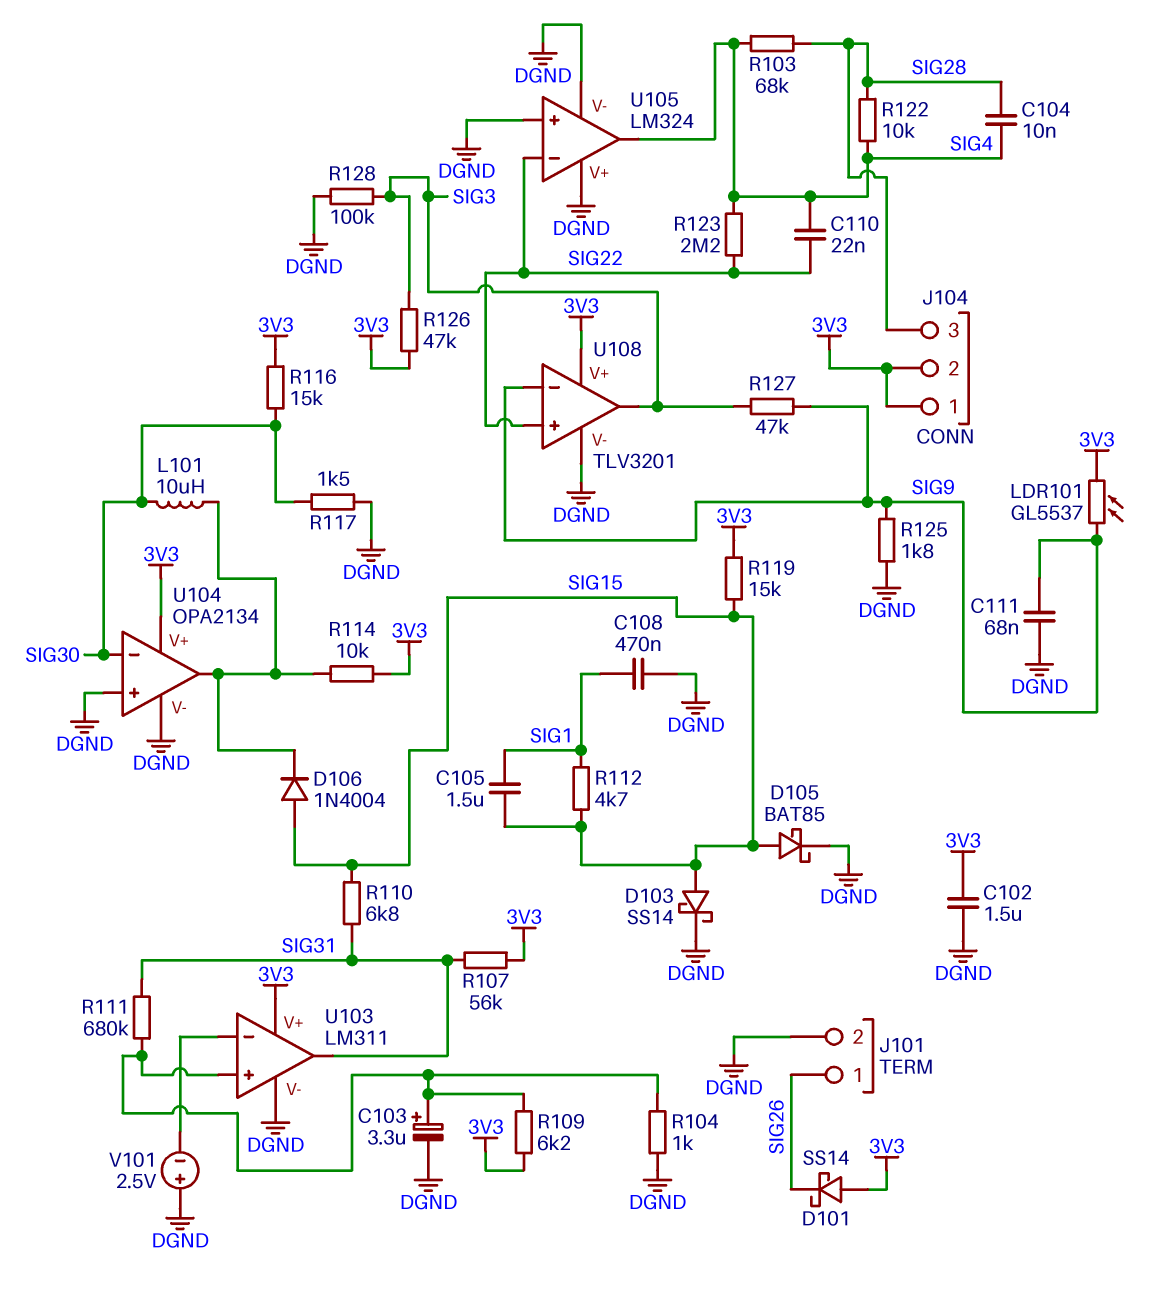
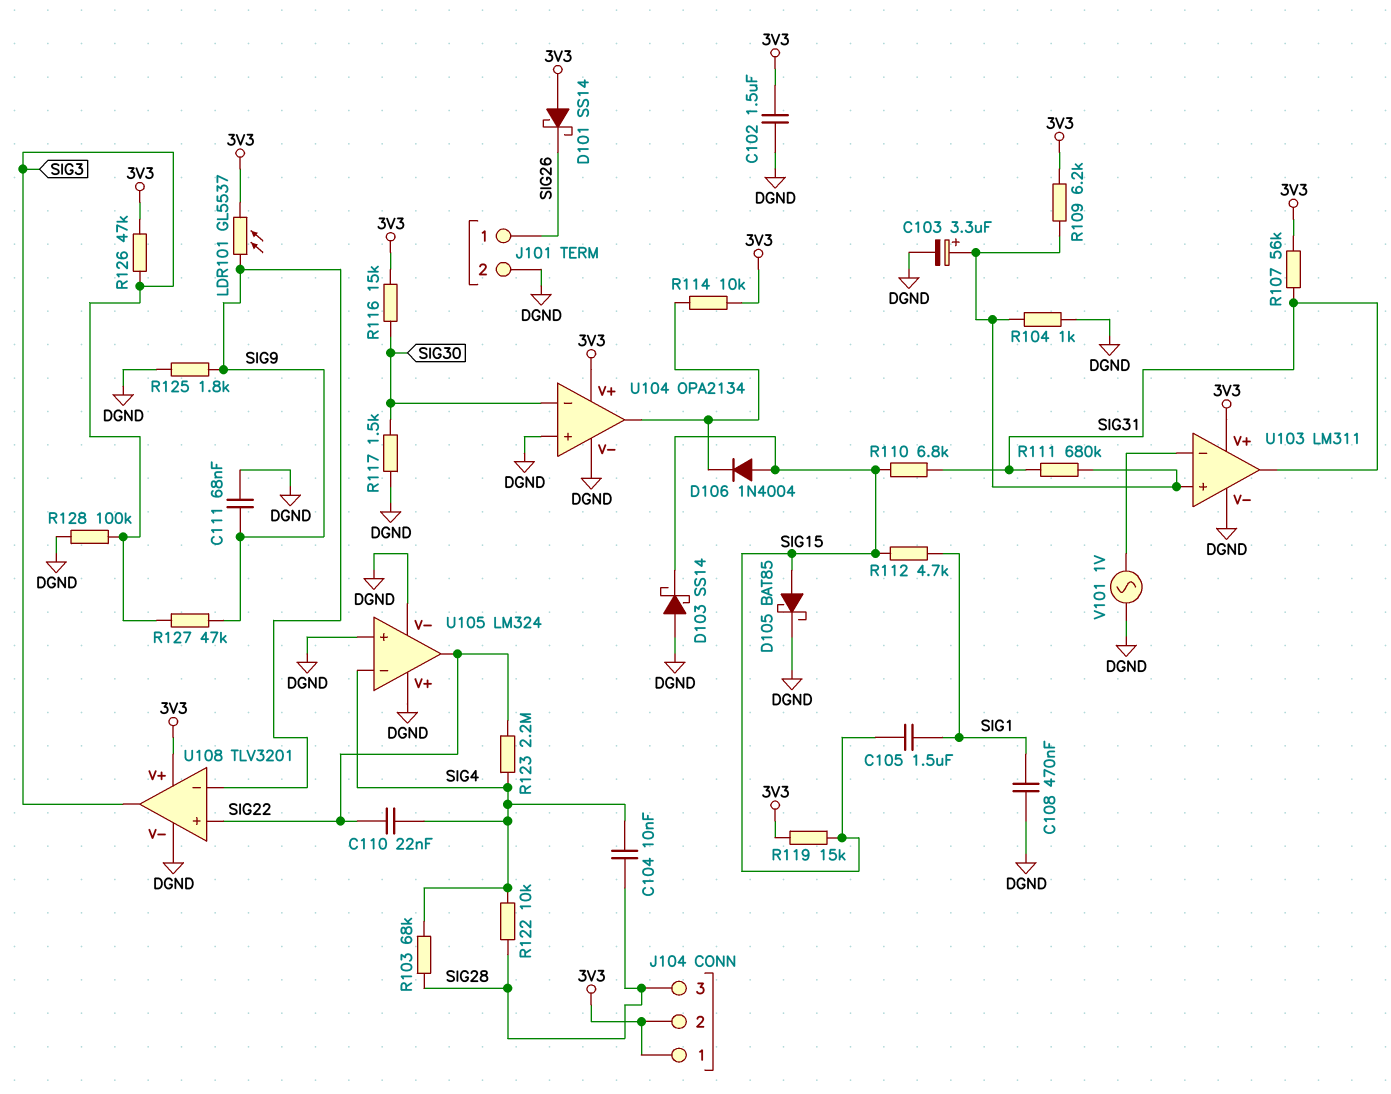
D103: schottky SS14 (A SIG15, K DGND) -> schottky SS14 (A DGND, K SIG15)
L101: 10uH (SIG30, U104/out) -> none
U105 pin in-: SIG22 -> SIG4
U105 pin out: SIG4 -> SIG22
V101: 2.5V (plus DGND, minus U103/in-) -> AC 1V (DGND, U103/in-)

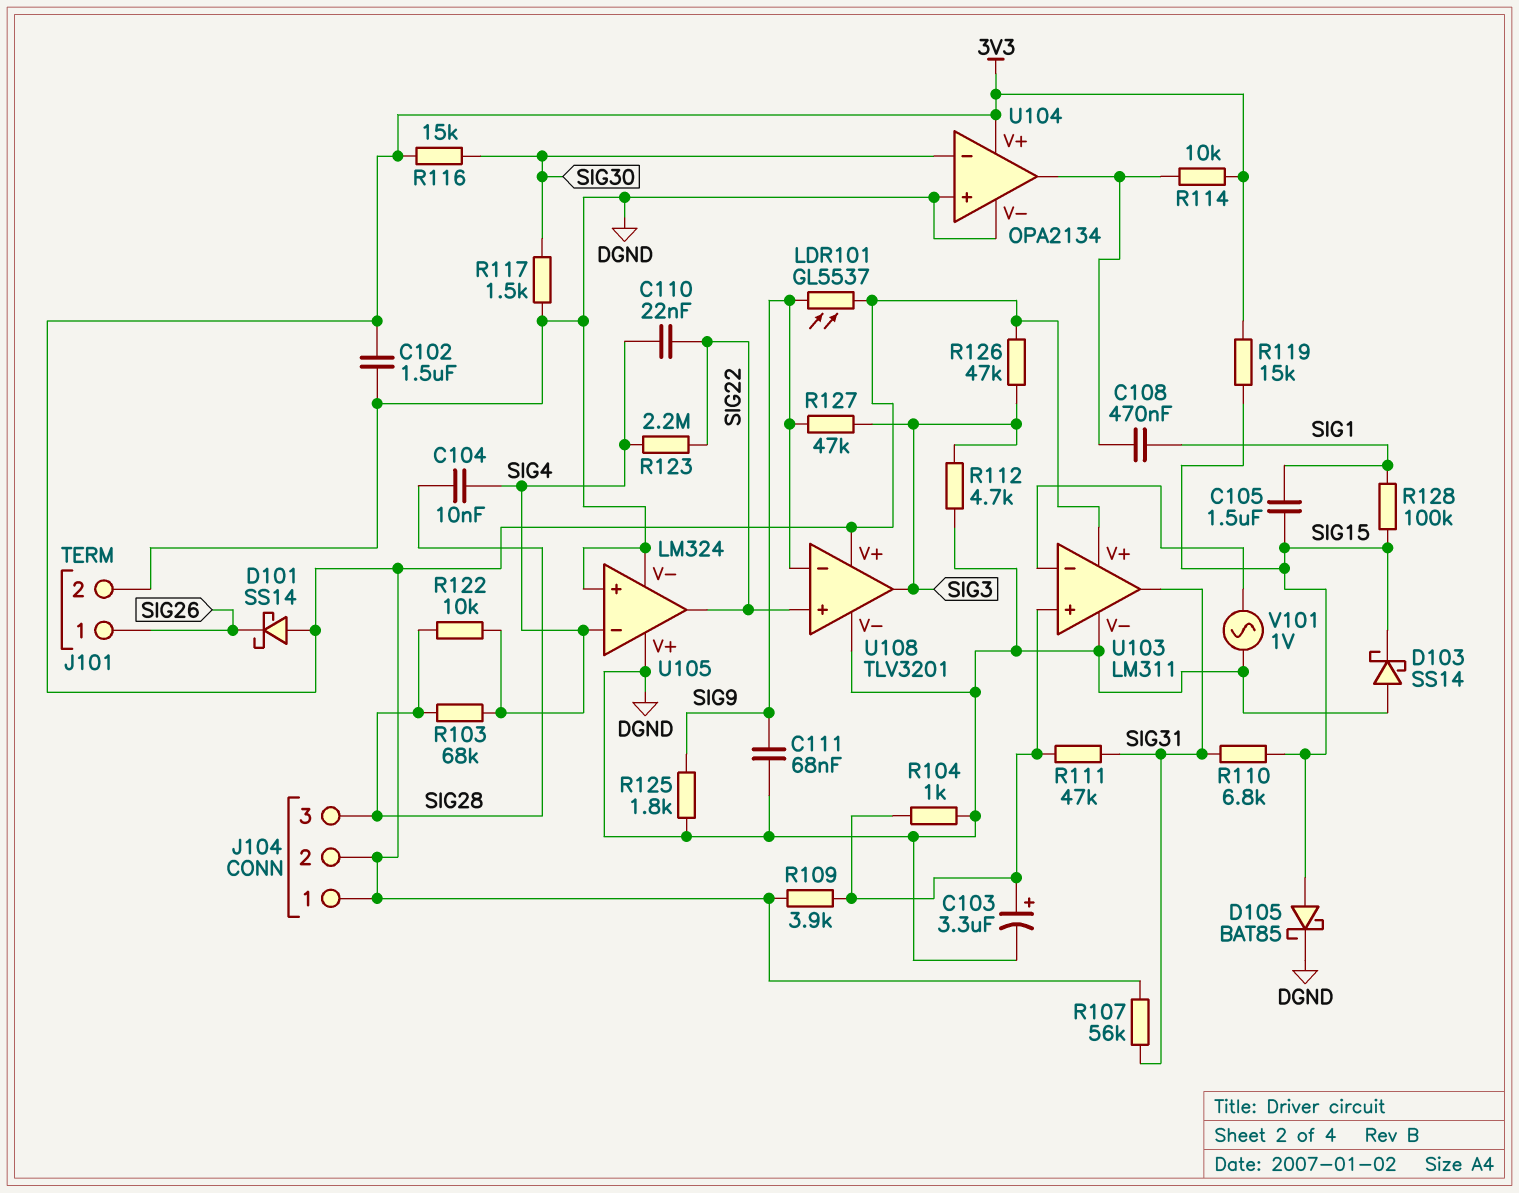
C108: 470nF (DGND, SIG1) -> 470nF (SIG1, U104/out)
D106: diode 1N4004 (A SIG15, K U104/out) -> none
R109: 6.2k (3V3, U103/in+) -> 3.9k (3V3, U103/in+)
R111: 680k (SIG31, U103/in+) -> 47k (SIG31, U103/in+)
R112: 4.7k (SIG1, SIG15) -> 4.7k (DGND, SIG3)
R128: 100k (DGND, SIG3) -> 100k (SIG1, SIG15)

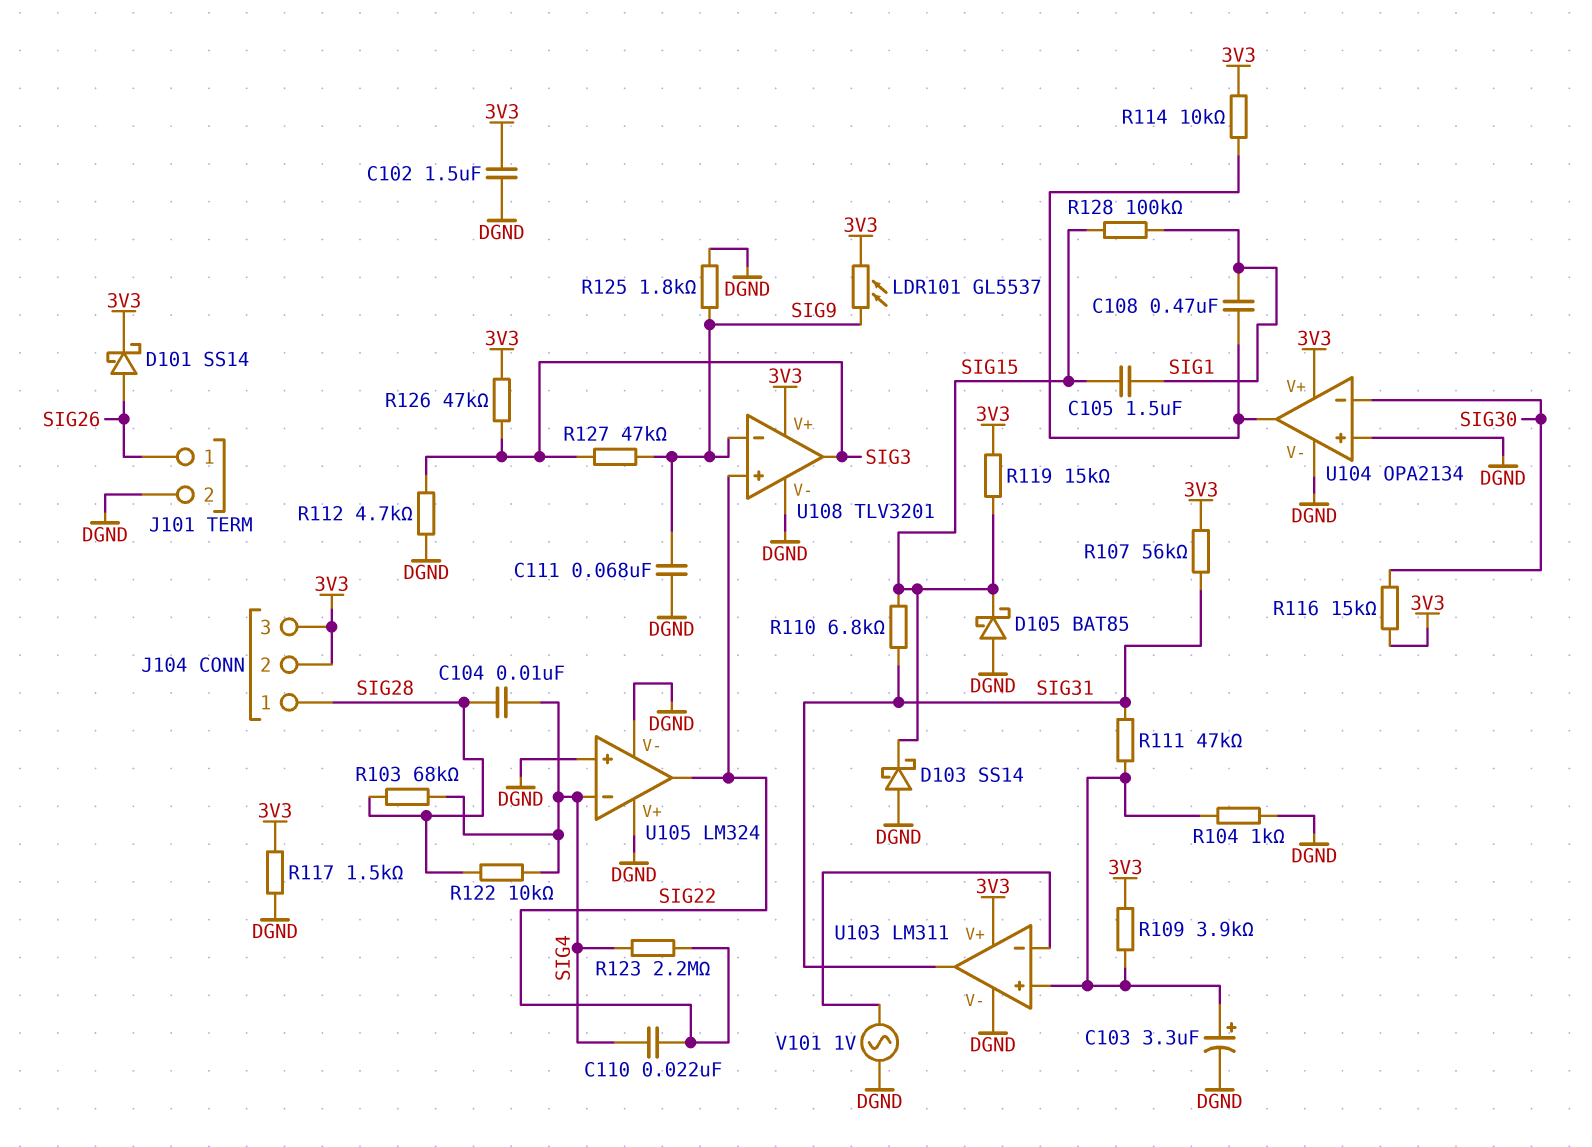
D101: schottky SS14 (A 3V3, K SIG26) -> schottky SS14 (A SIG26, K 3V3)
D105: schottky BAT85 (A SIG15, K DGND) -> schottky BAT85 (A DGND, K SIG15)
J104 pin 1: 3V3 -> SIG28
J104 pin 3: SIG28 -> 3V3
R117: 1.5k (DGND, SIG30) -> 1.5k (3V3, DGND)

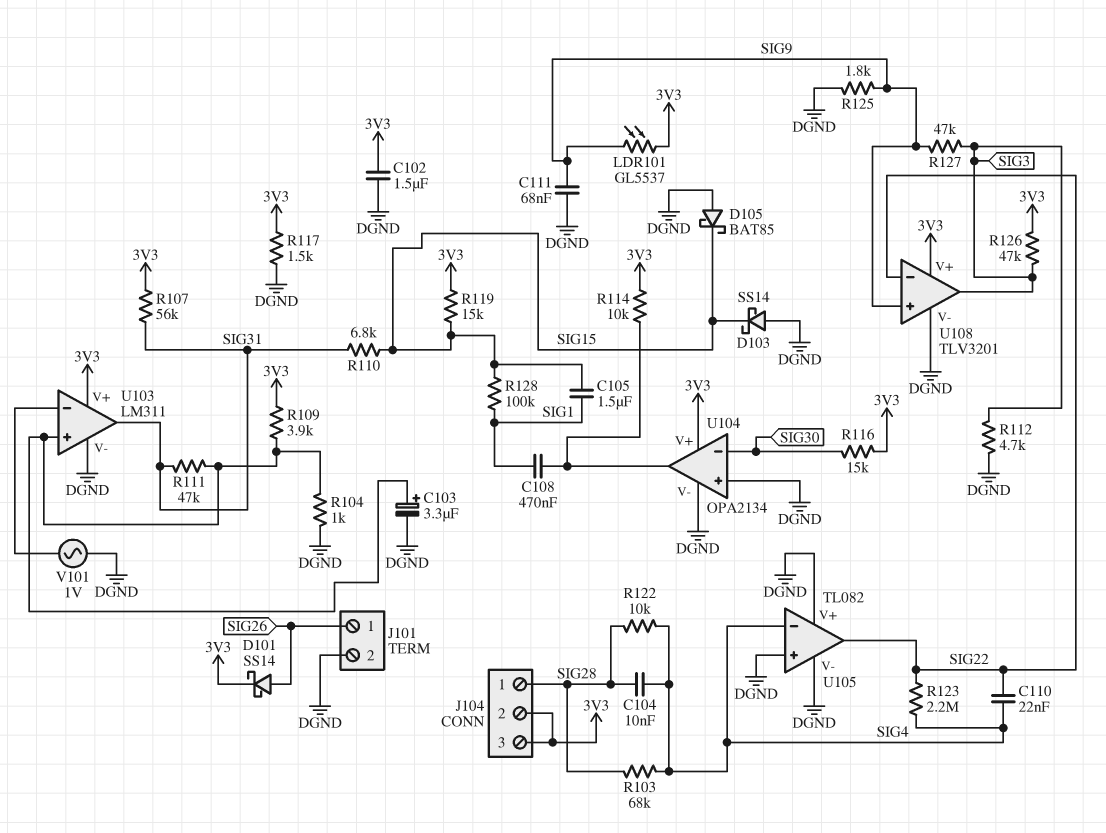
U105: LM324 -> TL082
U108 pin in+: SIG22 -> SIG9
U108 pin in-: SIG9 -> SIG22

